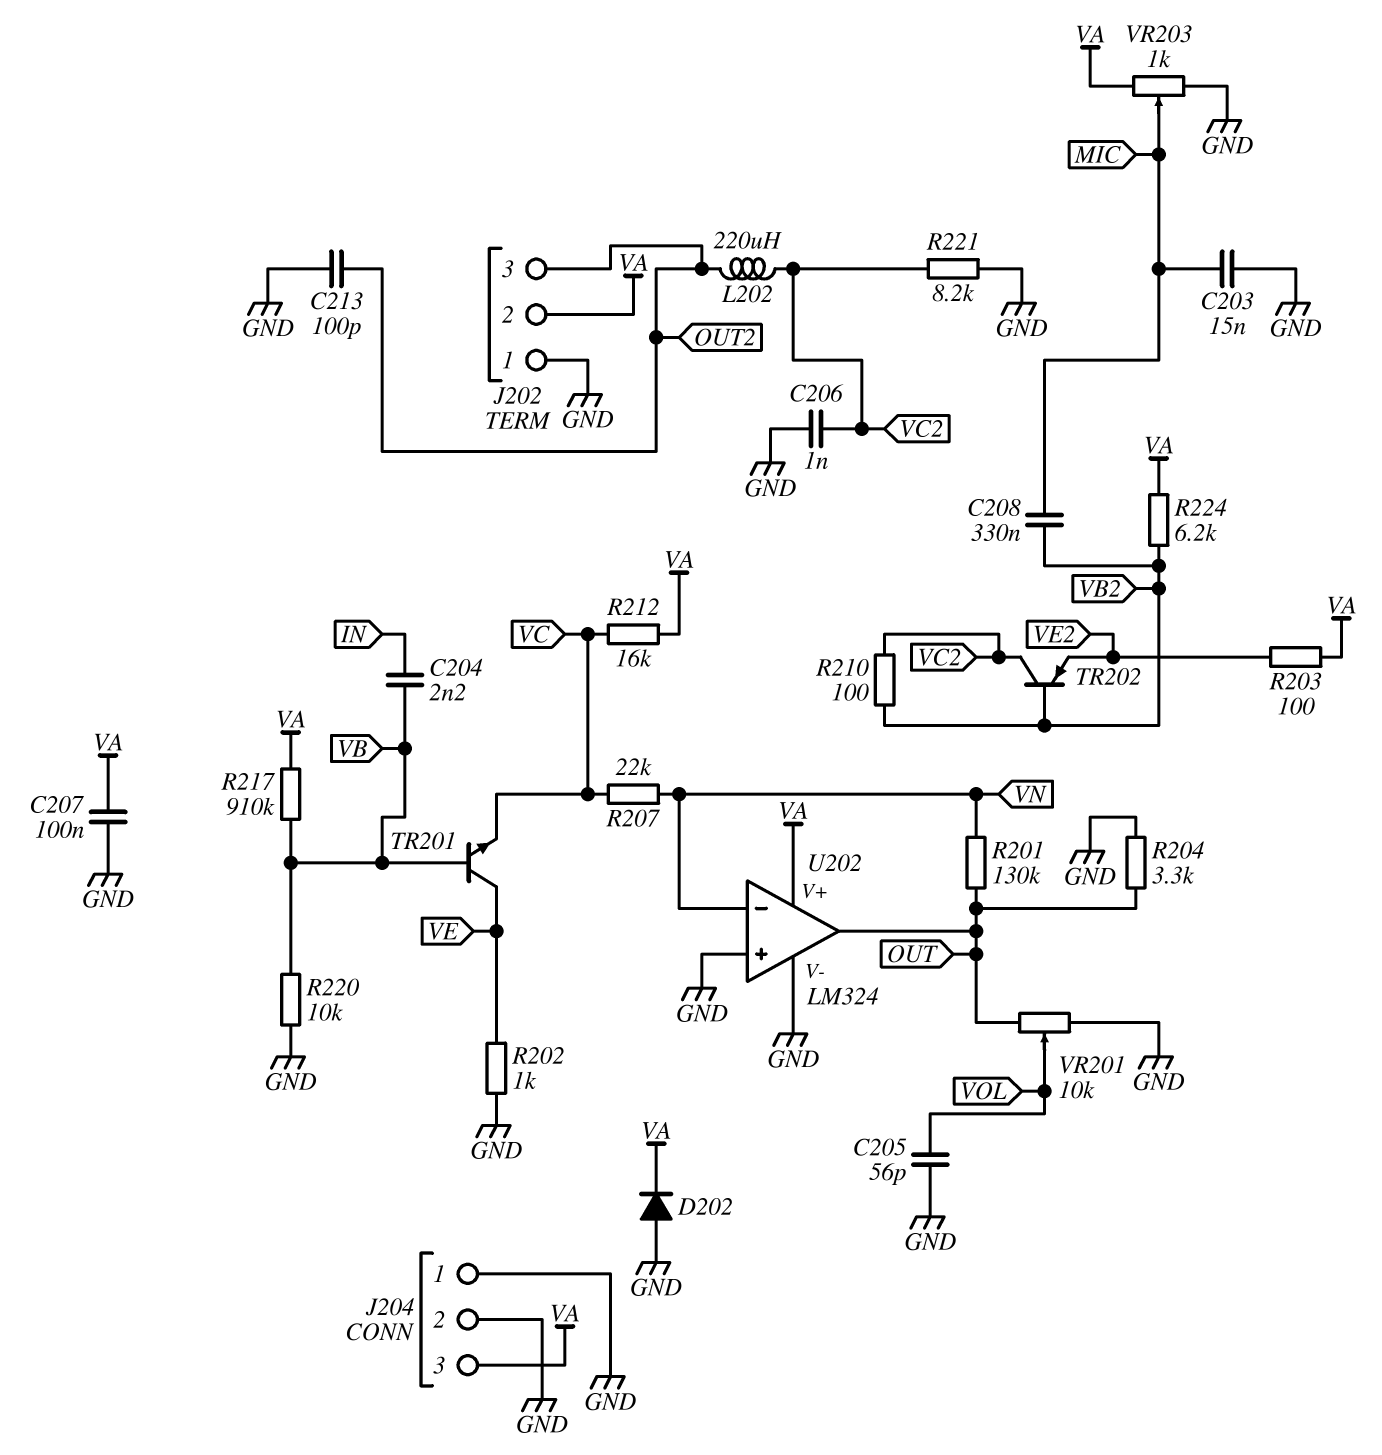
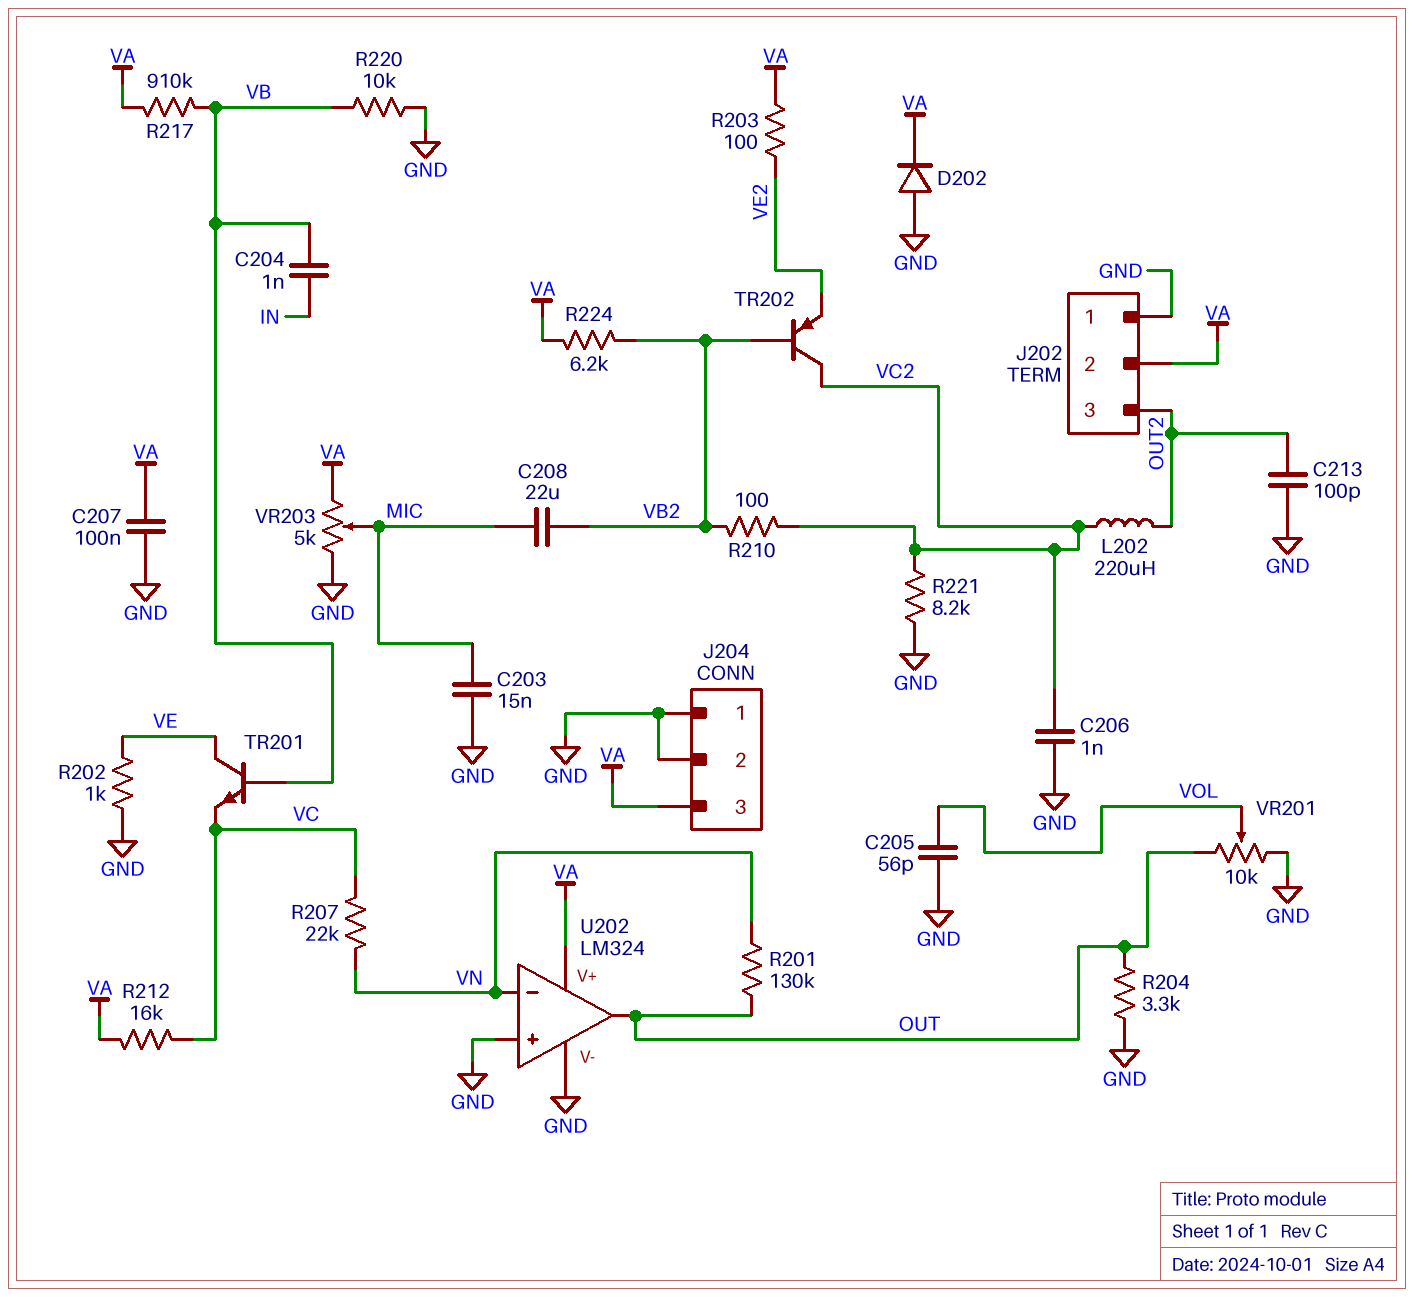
C204: 2.2nF (IN, VB) -> 1nF (IN, VB)
C208: 330nF (MIC, VB2) -> 22uF (MIC, VB2)
VR203: 1k (GND, VA, wiper MIC) -> 5k (GND, VA, wiper MIC)

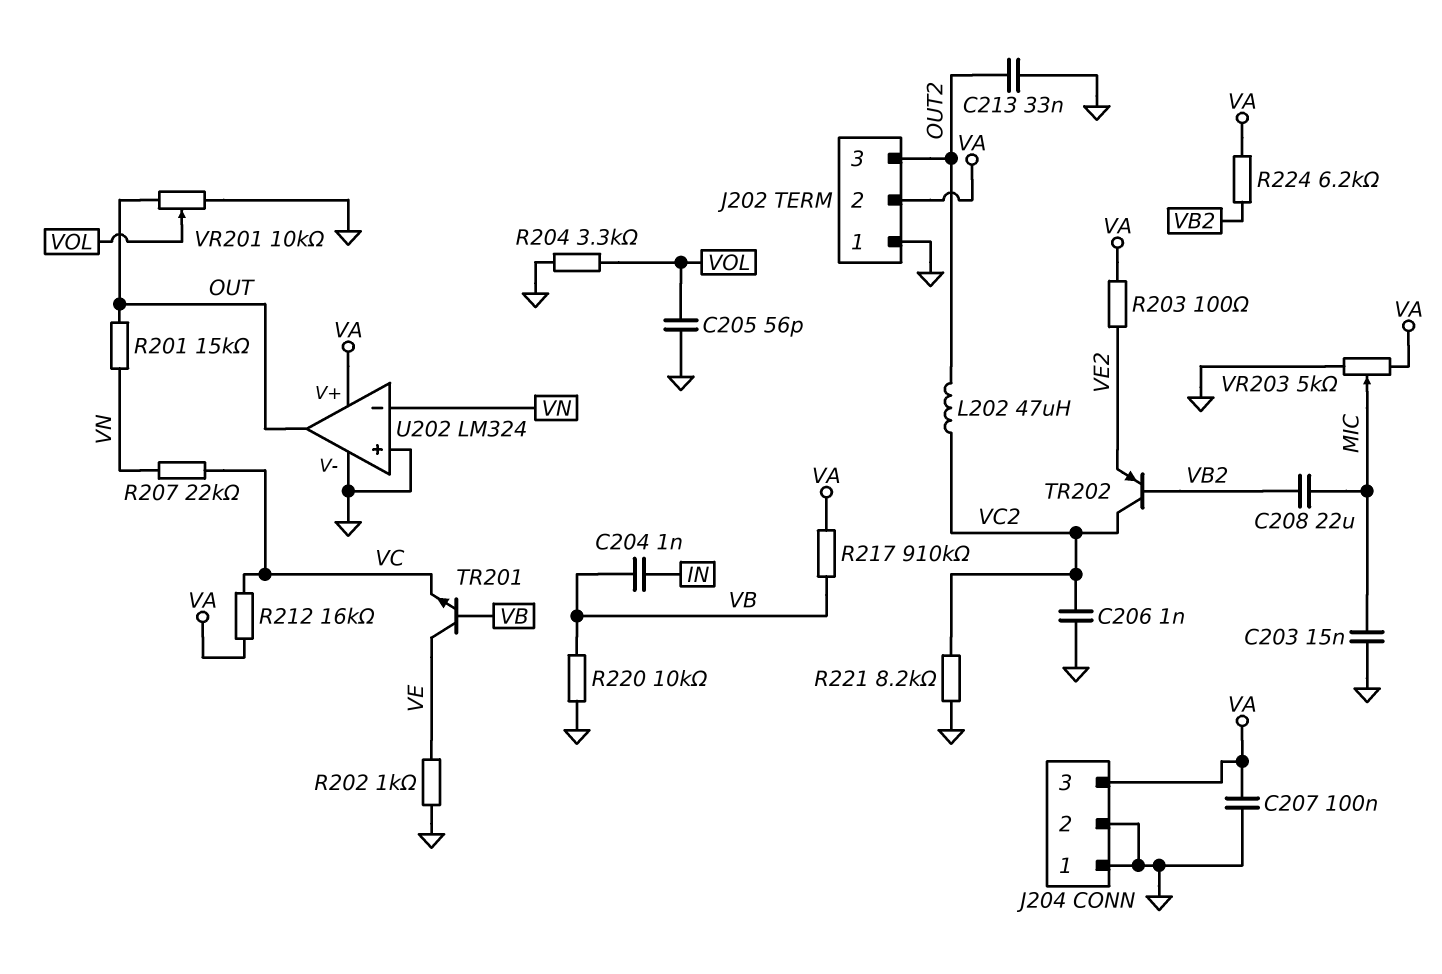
C213: 100pF (GND, OUT2) -> 33nF (GND, OUT2)
D202: diode (A GND, K VA) -> none
L202: 220uH (OUT2, VC2) -> 47uH (OUT2, VC2)
R201: 130k (OUT, VN) -> 15k (OUT, VN)
R204: 3.3k (GND, OUT) -> 3.3k (GND, VOL)
R210: 100 (VB2, VC2) -> none

